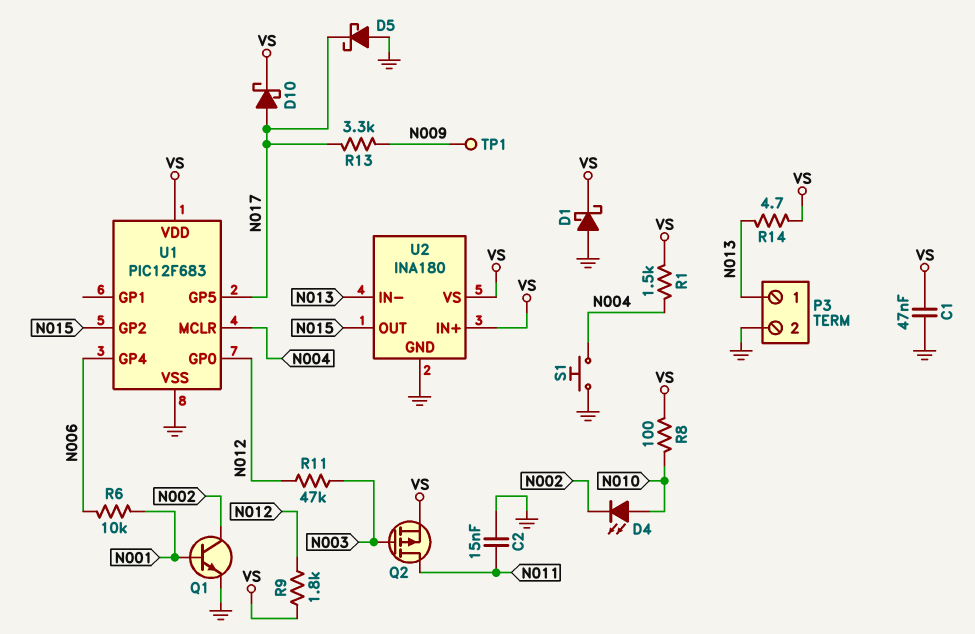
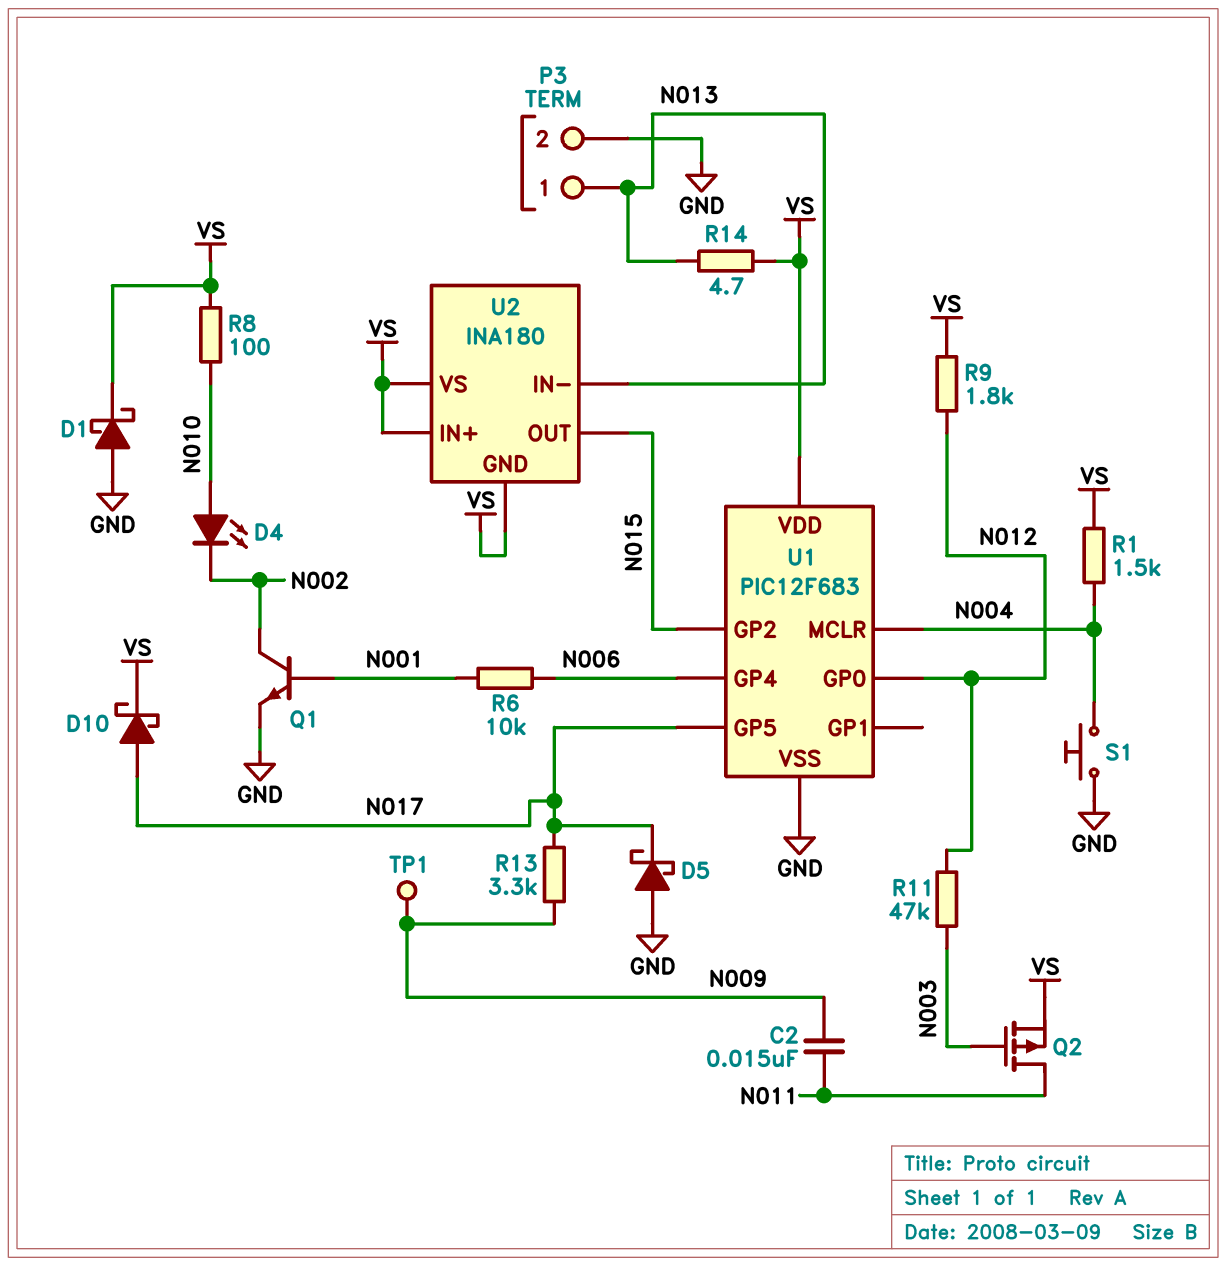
C1: 47nF (GND, VS) -> none
C2: 15nF (GND, N011) -> 15nF (N009, N011)
U2 pin GND: GND -> VS

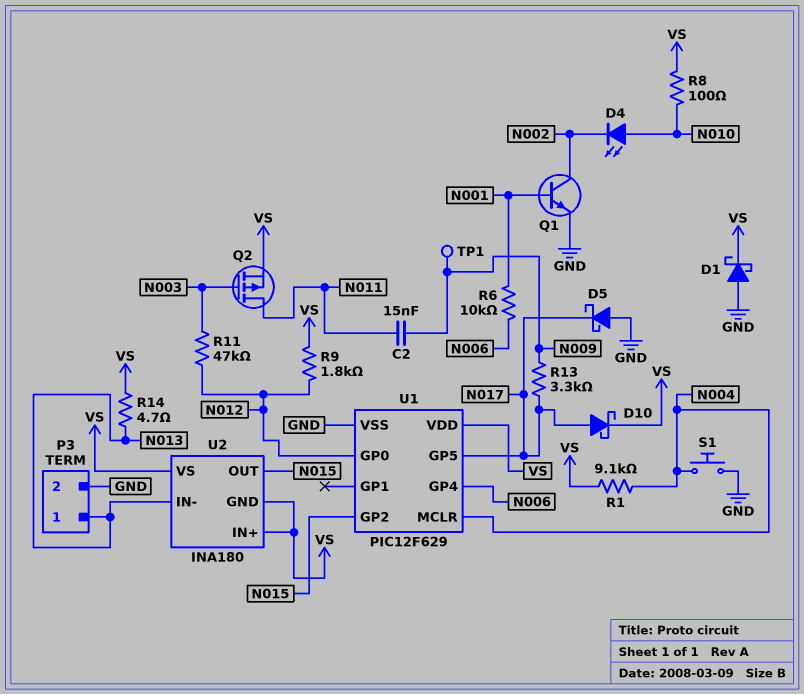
R1: 1.5k (N004, VS) -> 9.1k (N004, VS)
U1: PIC12F683 -> PIC12F629

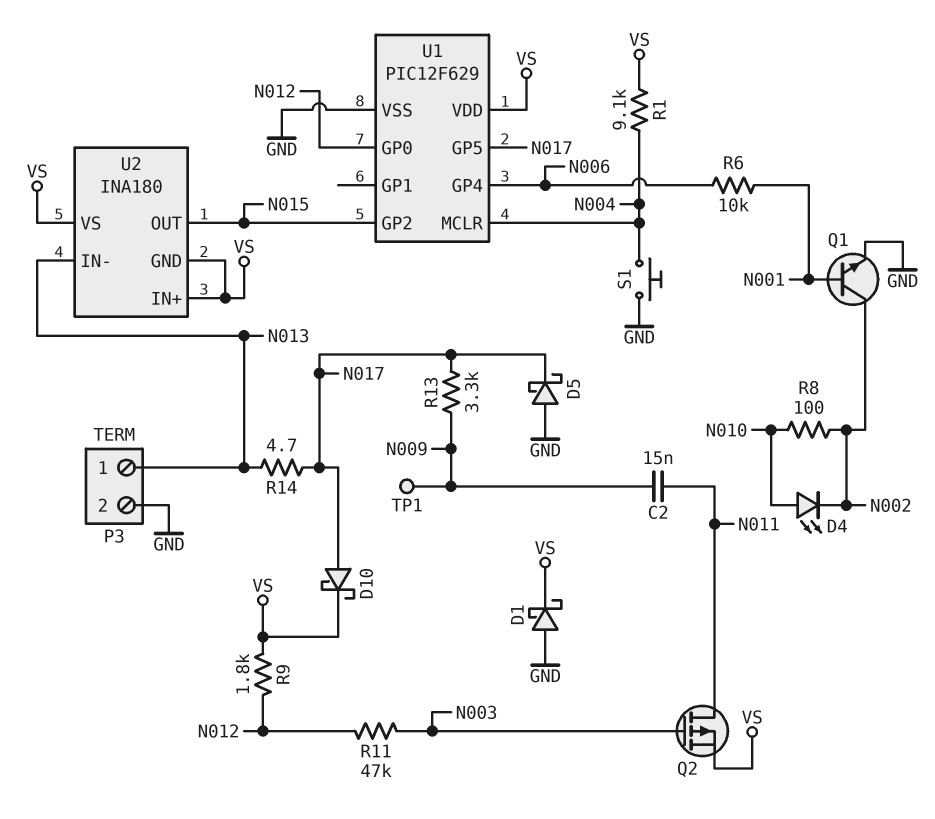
R8: 100 (N010, VS) -> 100 (N002, N010)
R14: 4.7 (N013, VS) -> 4.7 (N013, N017)

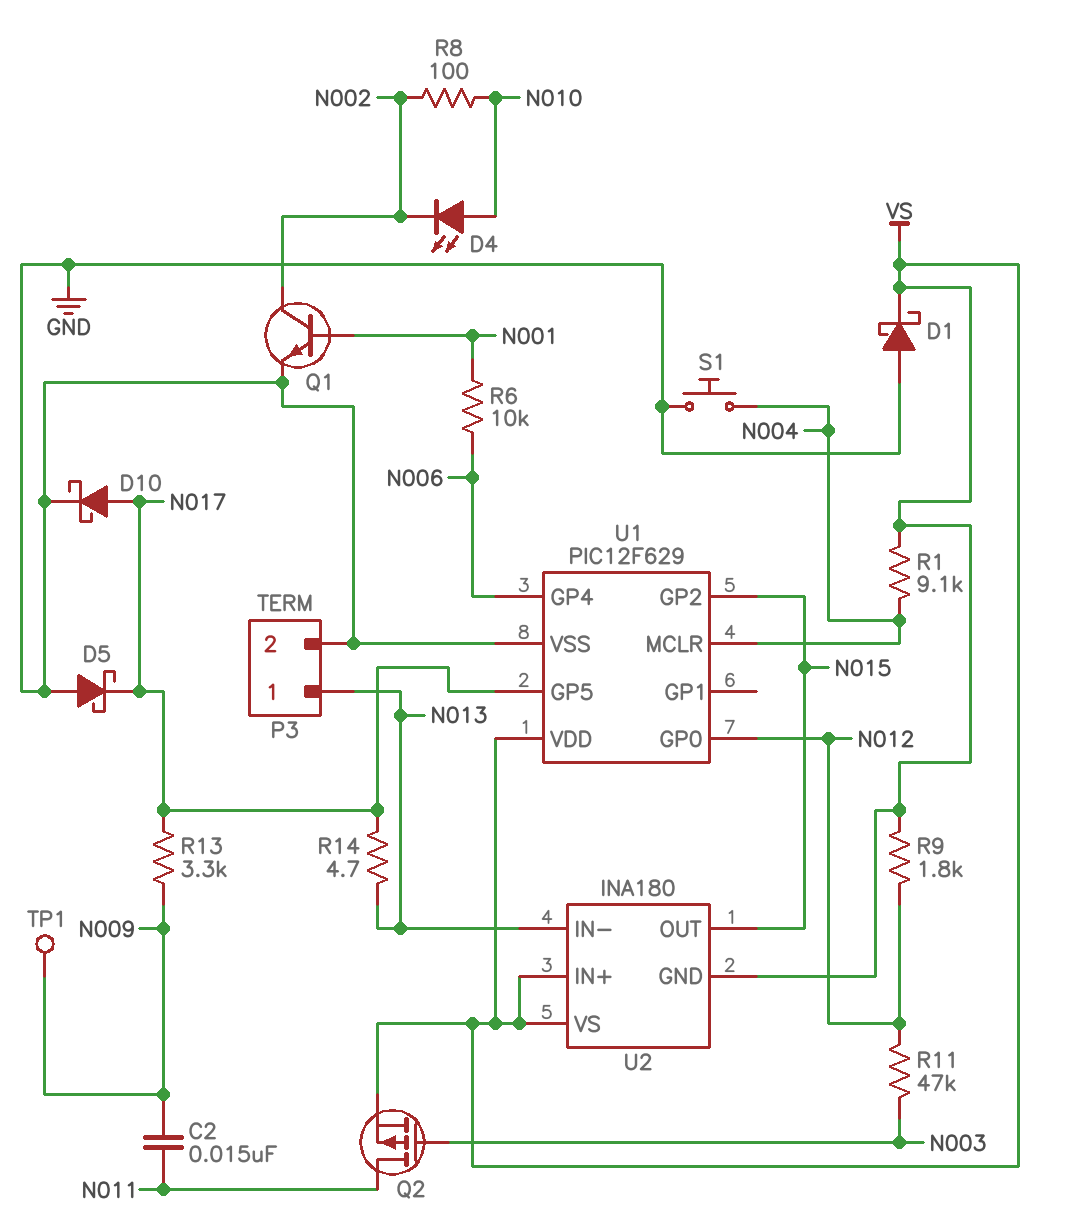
D10: schottky (A N017, K VS) -> schottky (A N017, K GND)

